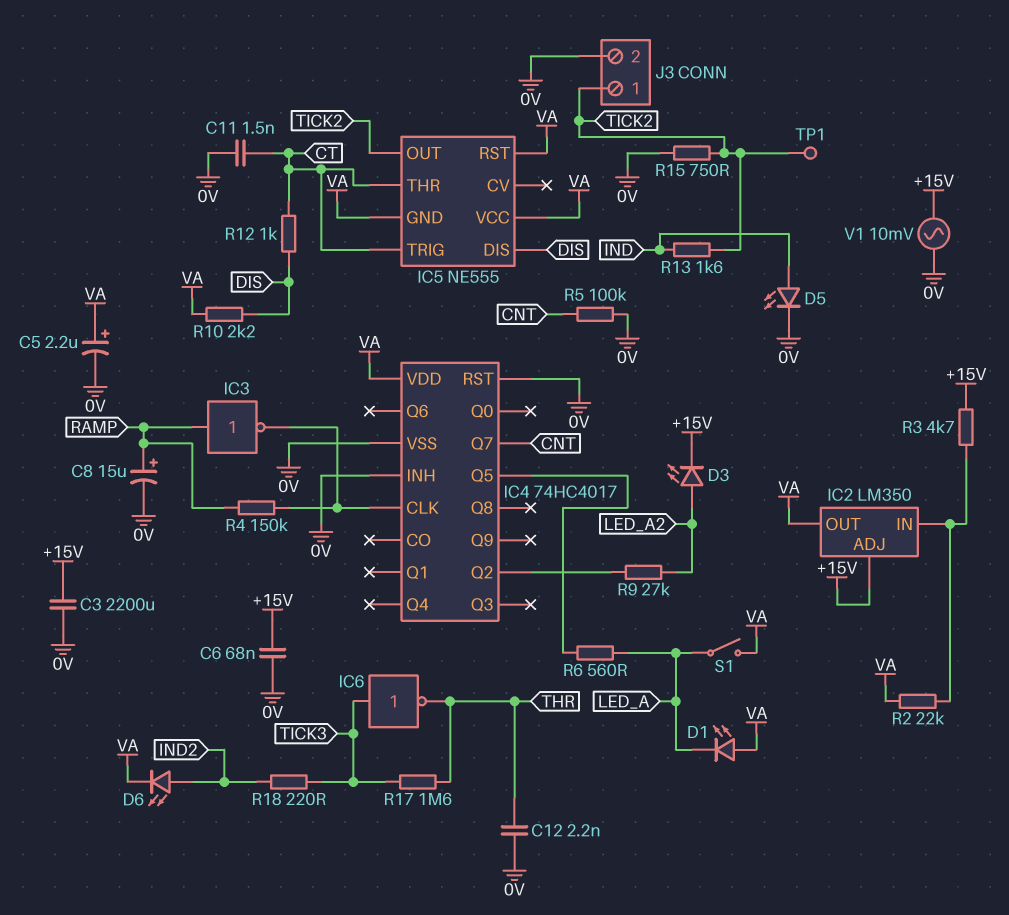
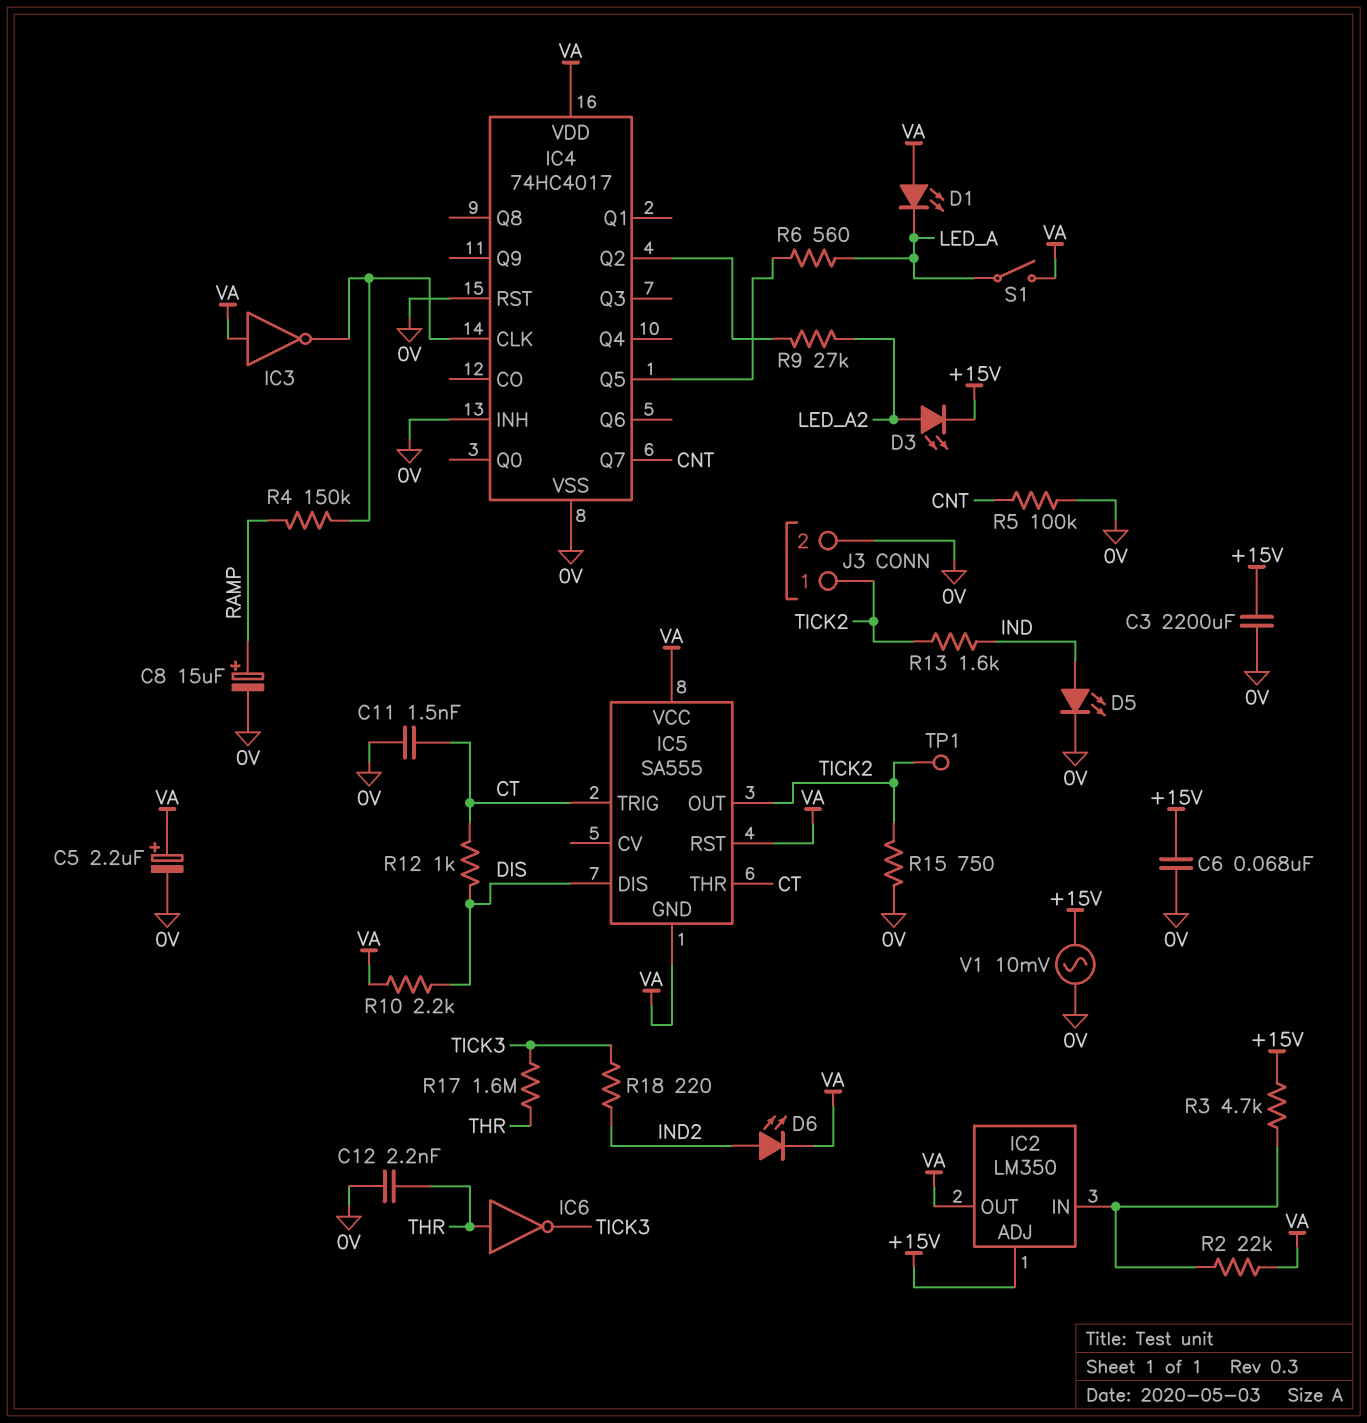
IC3: NOT (in RAMP, out IC4/CLK) -> NOT (in VA, out IC4/CLK)
IC5: NE555 -> SA555
IC6: NOT (in TICK3, out THR) -> NOT (in THR, out TICK3)

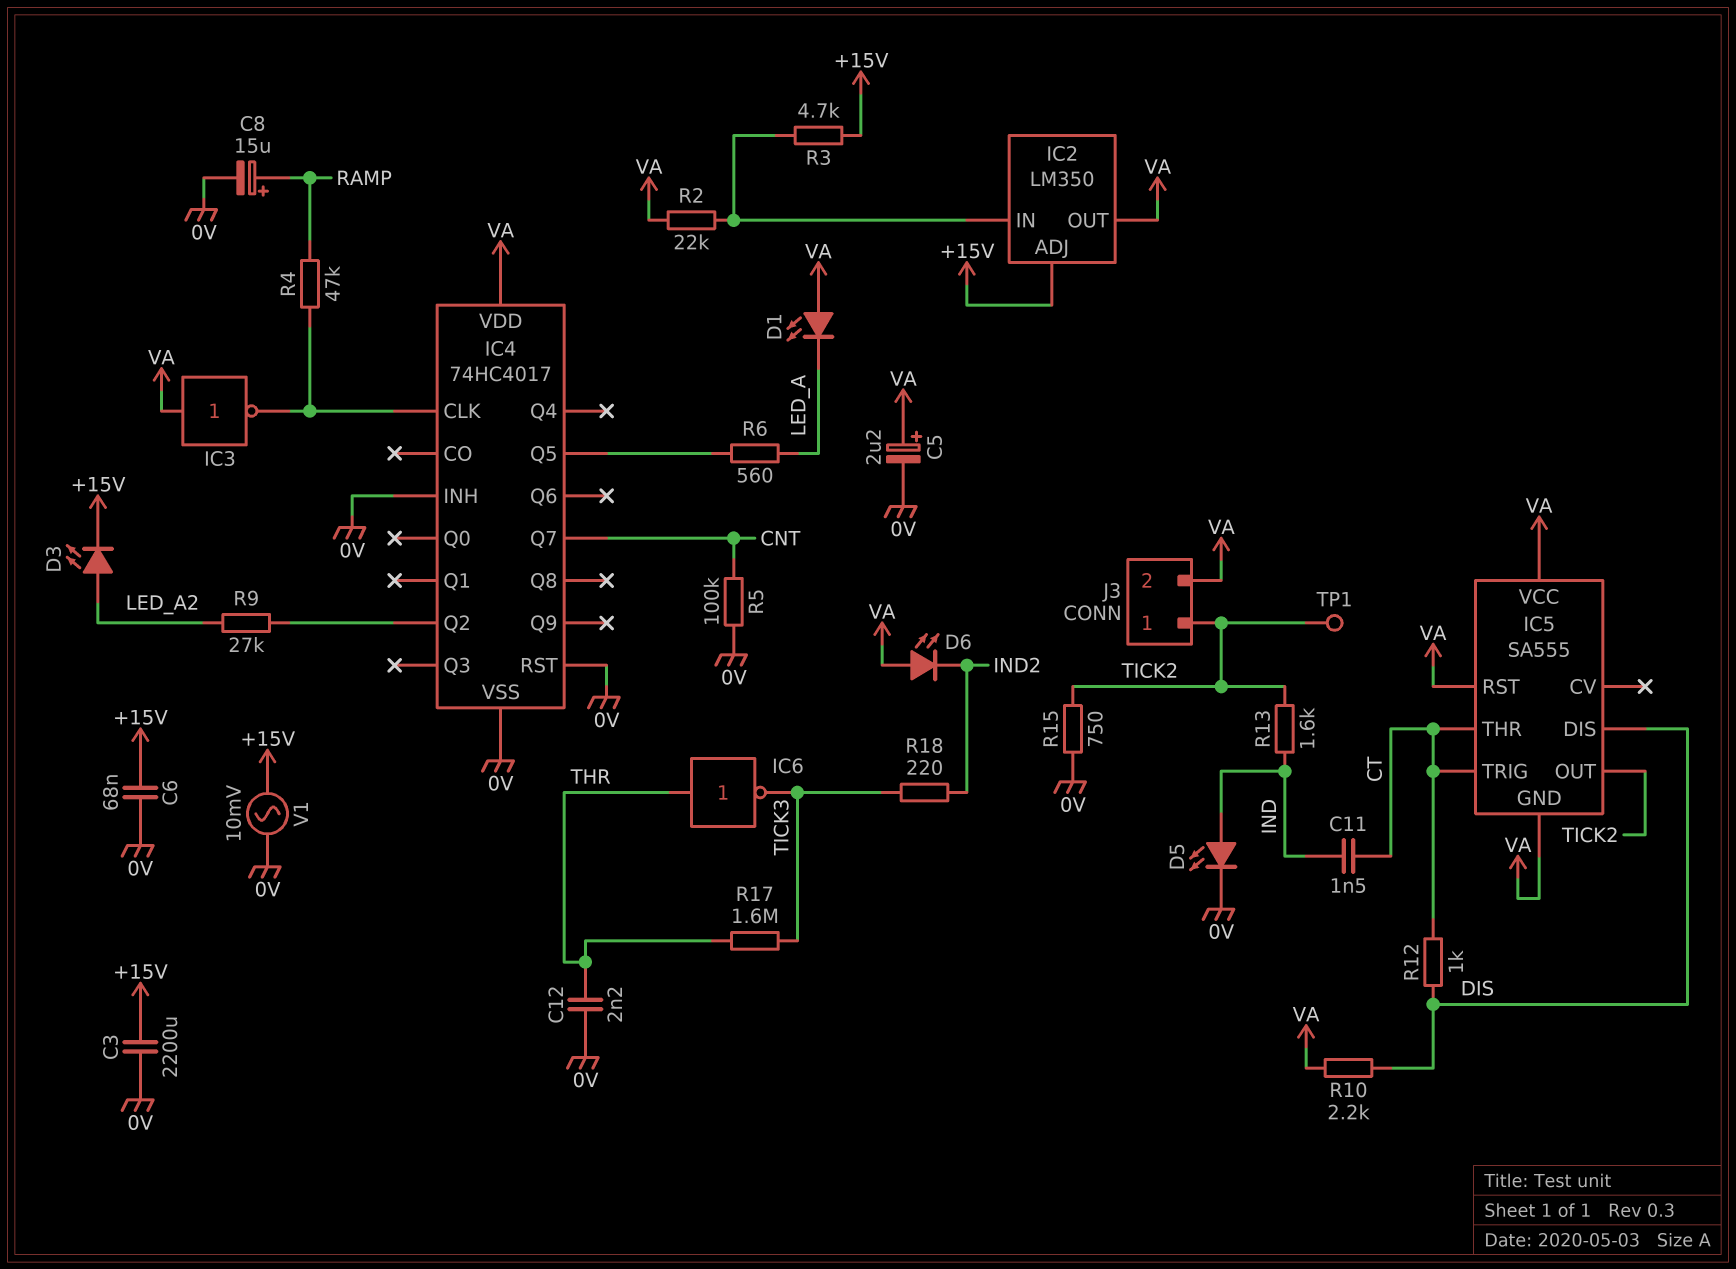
C11: 1.5nF (0V, CT) -> 1.5nF (CT, IND)
D6: LED (A IND2, K VA) -> LED (A VA, K IND2)
J3 pin 2: 0V -> VA
R4: 150k (IC4/CLK, RAMP) -> 47k (IC4/CLK, RAMP)
S1: switch (LED_A, VA) -> none

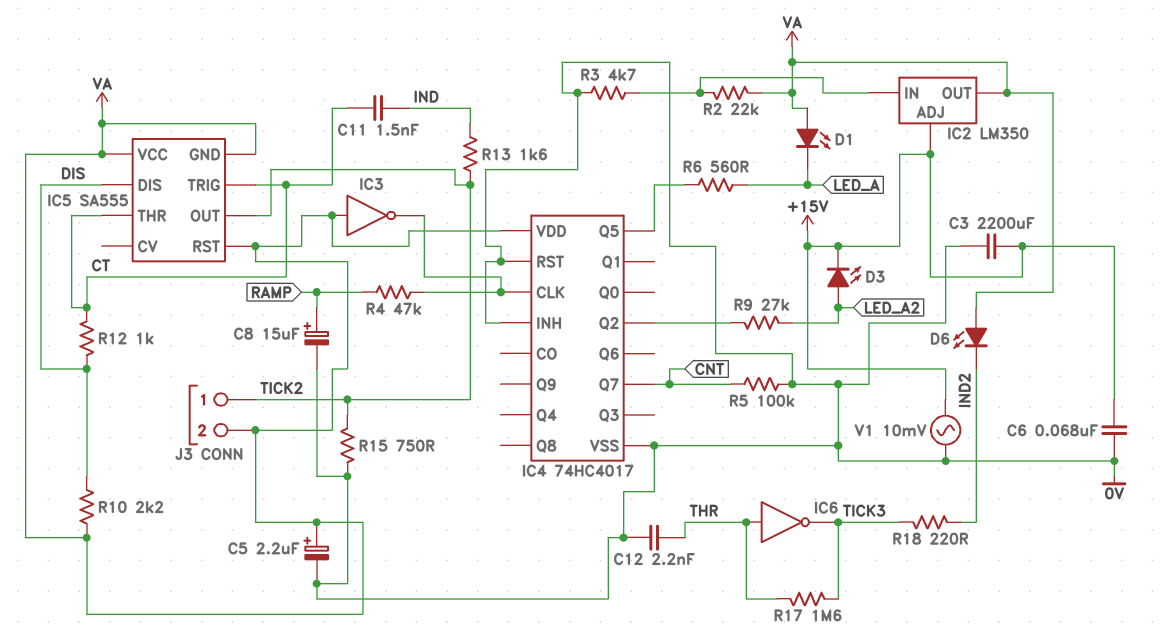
D5: LED (A IND, K 0V) -> none
R3: 4.7k (+15V, IC2/IN) -> 4.7k (0V, IC2/IN)
TP1: test point (TICK2) -> none

